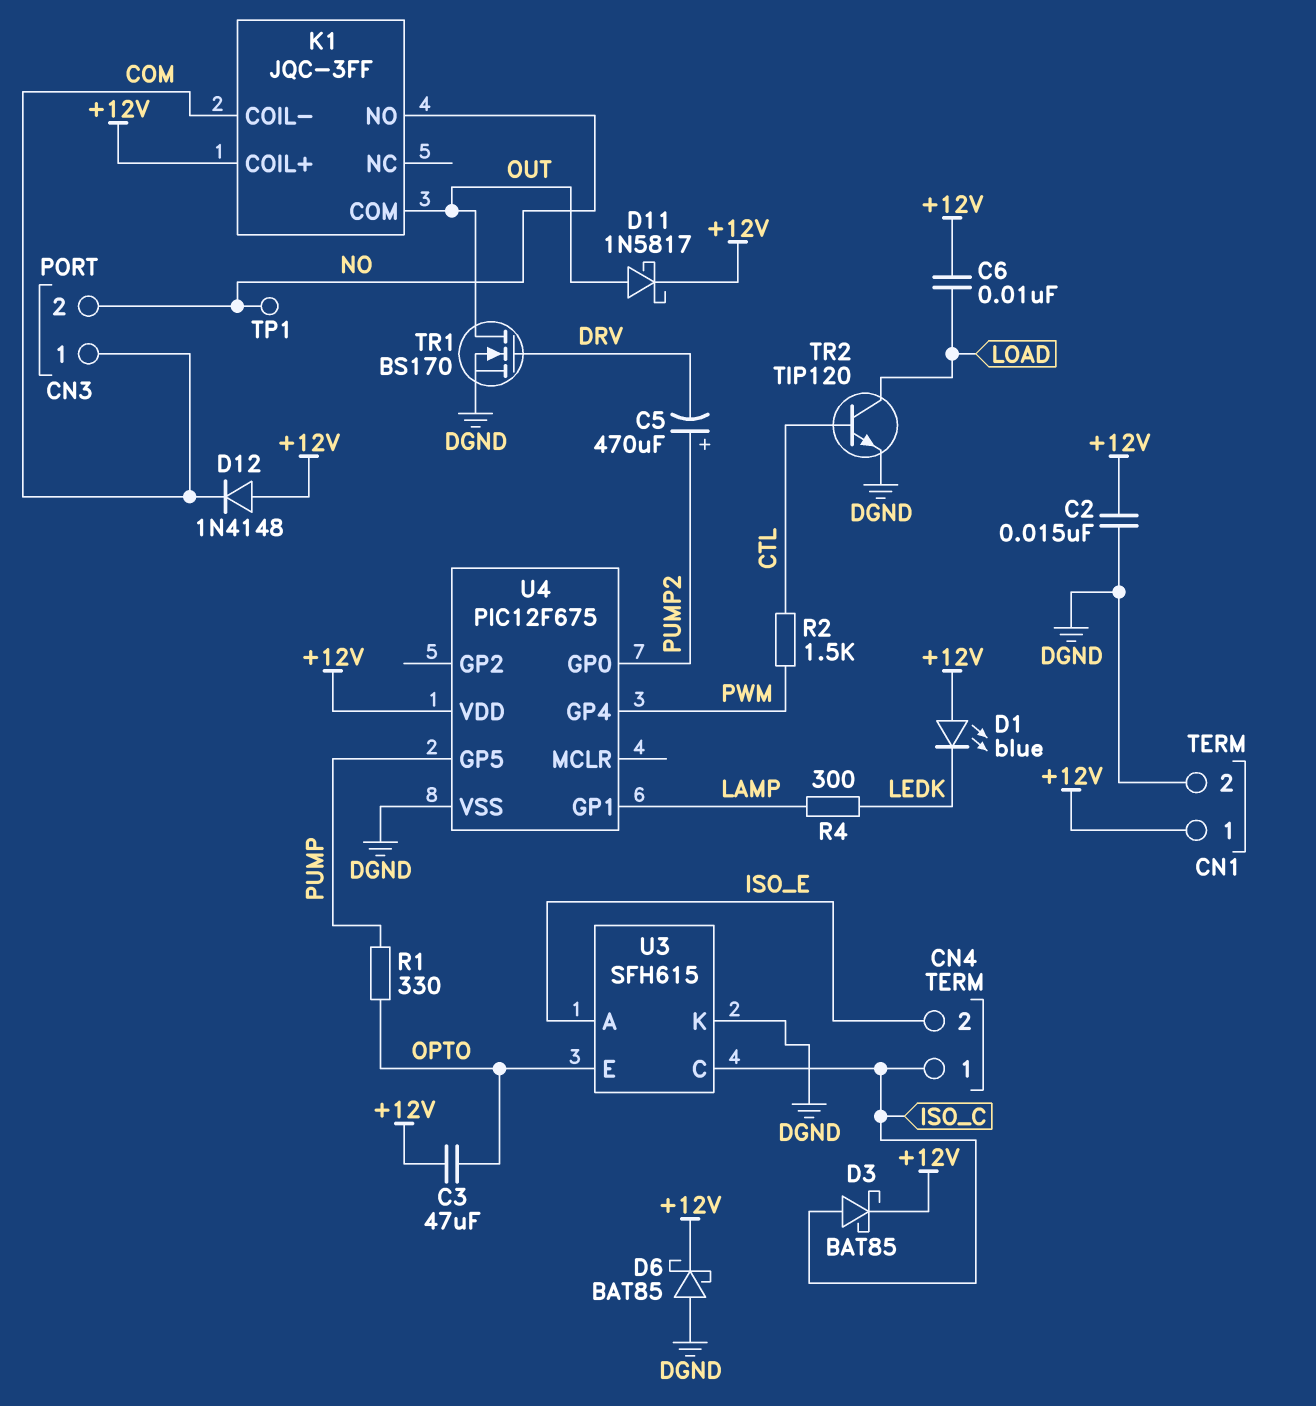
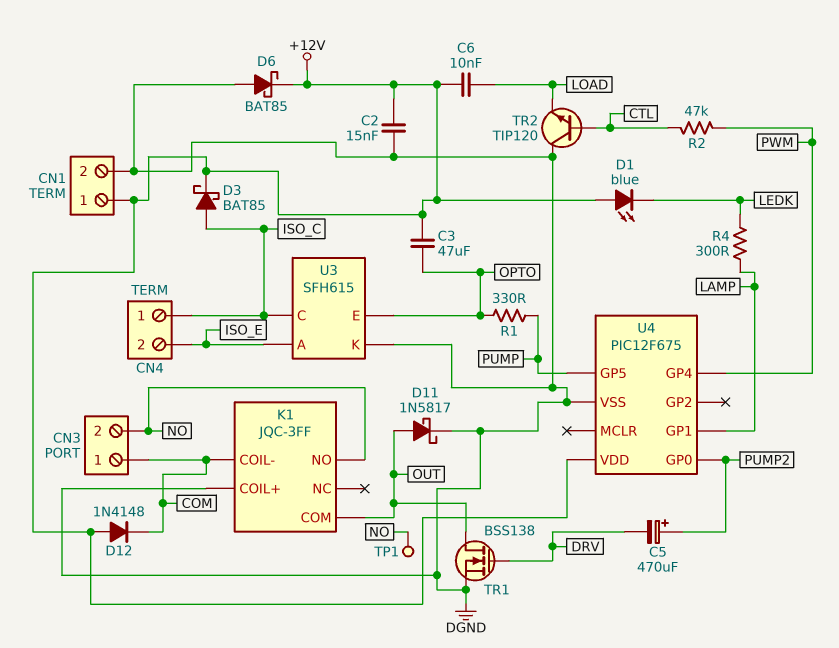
D11: schottky 1N5817 (A OUT, K +12V) -> schottky 1N5817 (A OUT, K DGND)
K1 pin COIL+: +12V -> DGND
R2: 1.5k (CTL, PWM) -> 47k (CTL, PWM)
TR1: NMOS BS170 (G DRV, D OUT, S DGND) -> NMOS BSS138 (G DRV, D OUT, S DGND)
TR2: NPN TIP120 (B CTL, C LOAD, E DGND) -> NPN TIP120 (B CTL, C DGND, E LOAD)

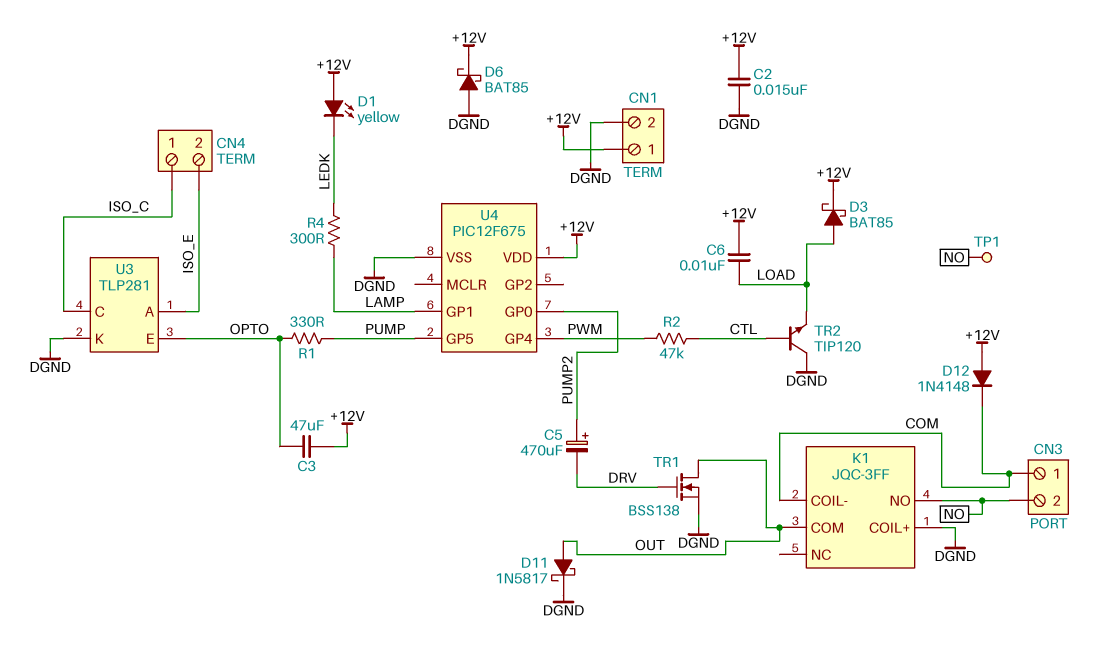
D1: LED blue (A +12V, K LEDK) -> LED yellow (A +12V, K LEDK)
D3: schottky BAT85 (A ISO_C, K +12V) -> schottky BAT85 (A LOAD, K +12V)
U3: SFH615 -> TLP281

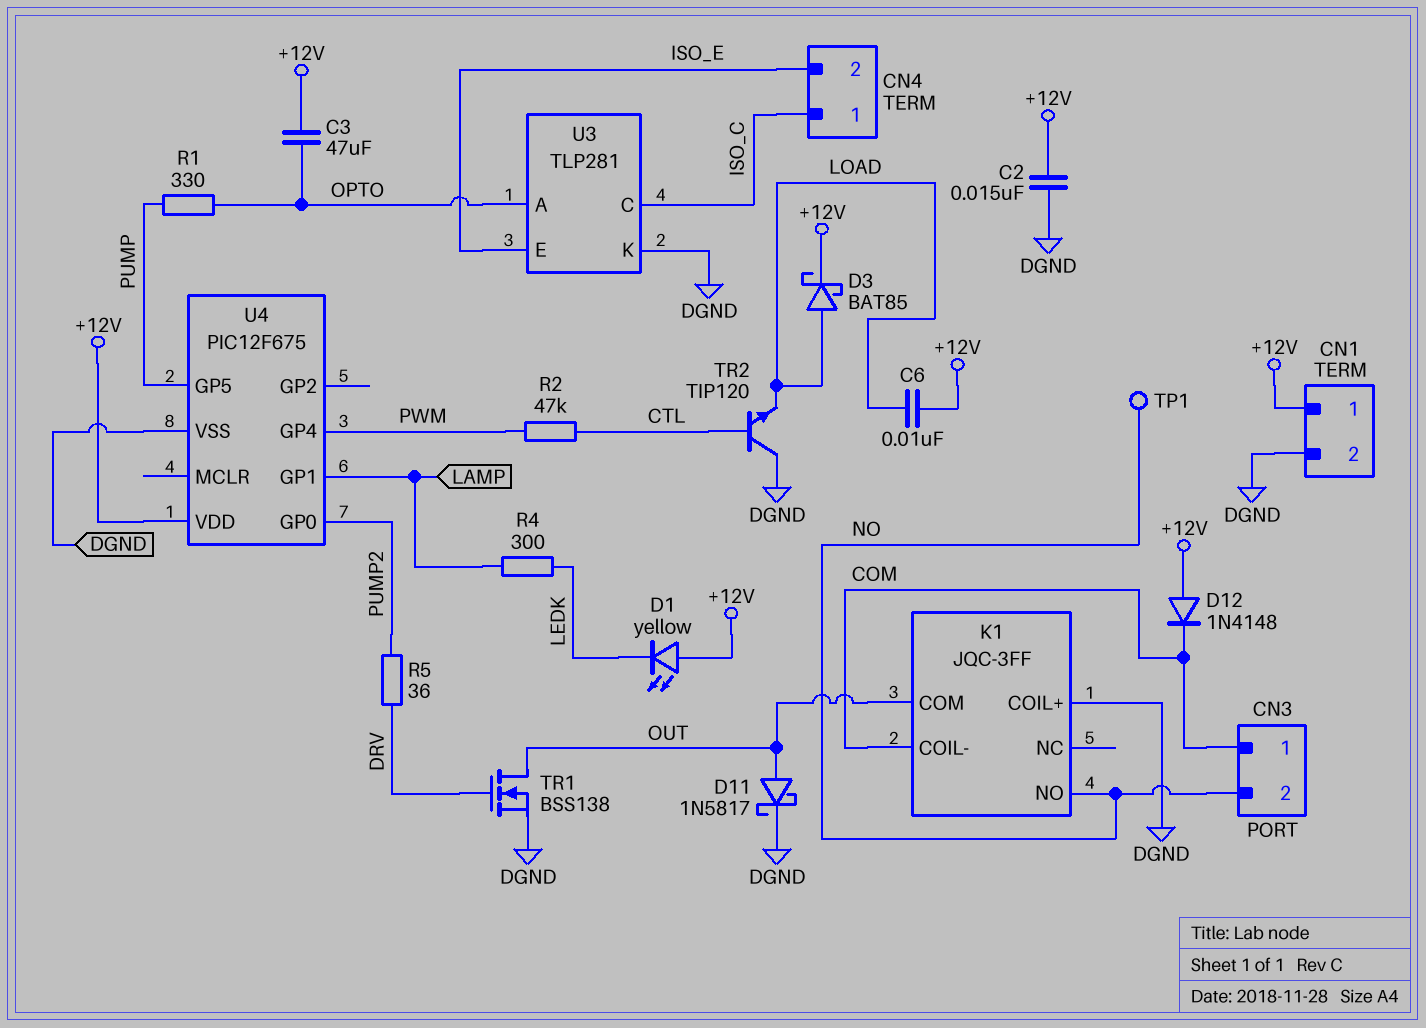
C5: 470uF (plus PUMP2, minus DRV) -> none
D6: schottky BAT85 (A DGND, K +12V) -> none
R5: none -> 36 (DRV, PUMP2)
U3 pin A: ISO_E -> OPTO
U3 pin E: OPTO -> ISO_E

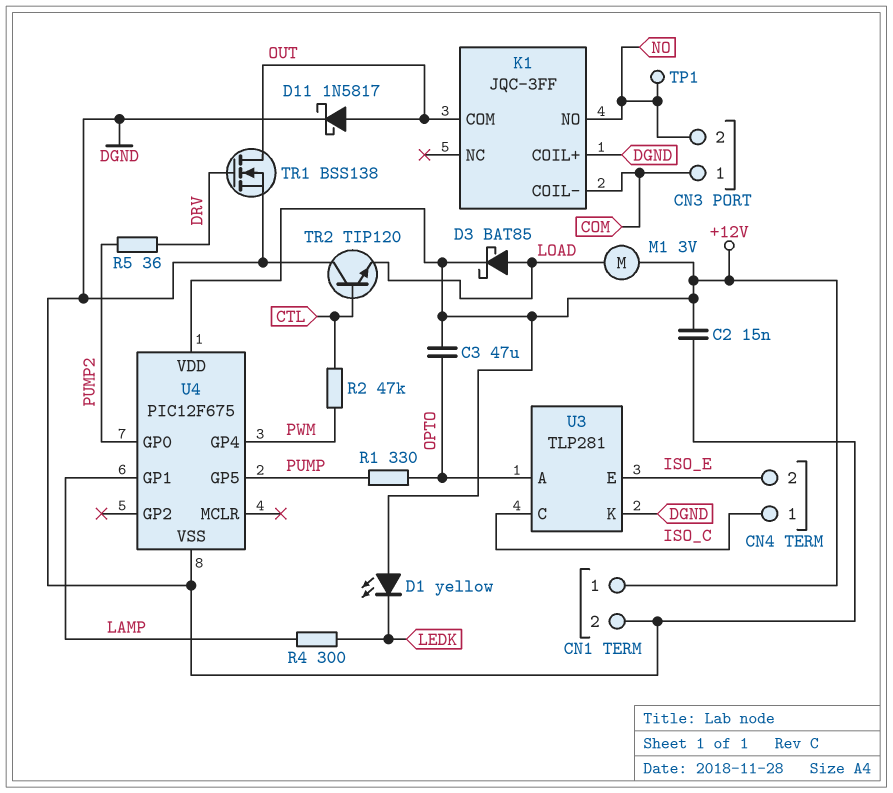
C6: 10nF (+12V, LOAD) -> none
D12: diode 1N4148 (A +12V, K COM) -> none
M1: none -> motor 3V (+12V, LOAD)

